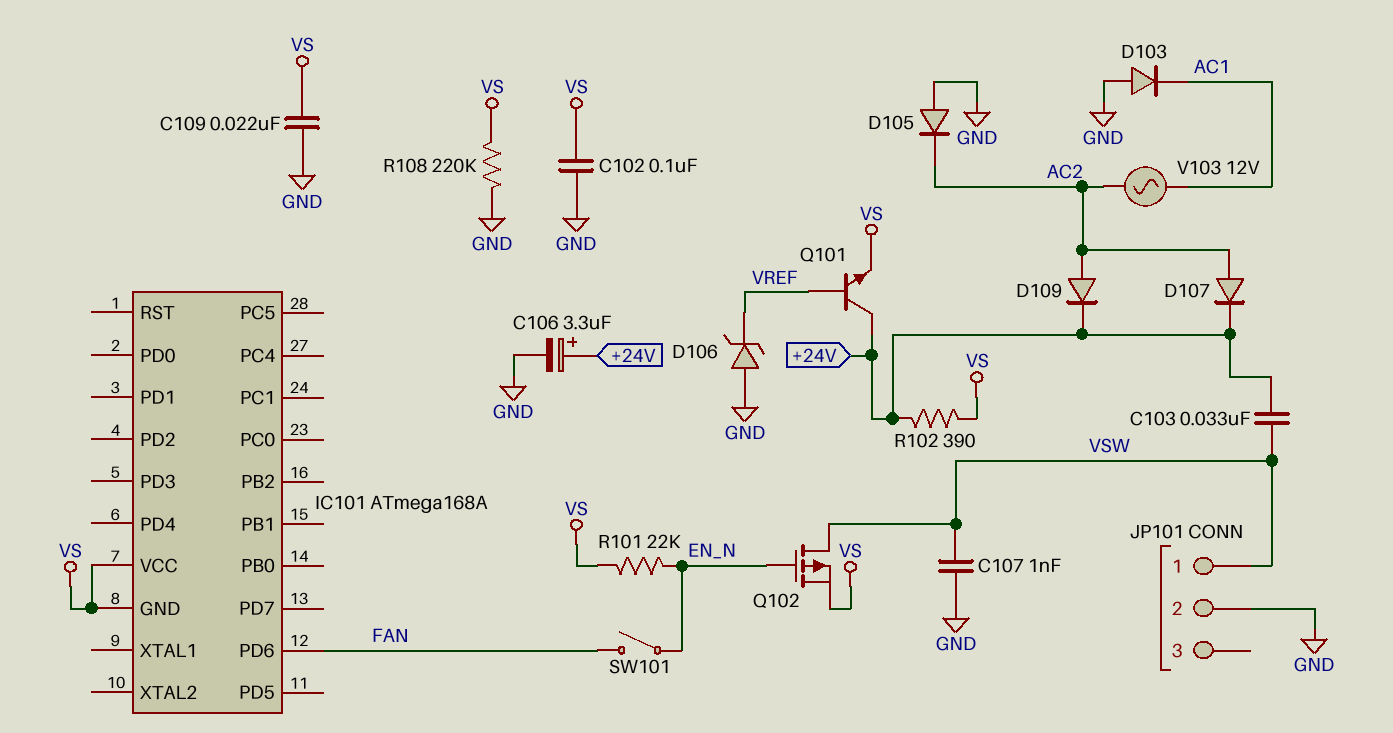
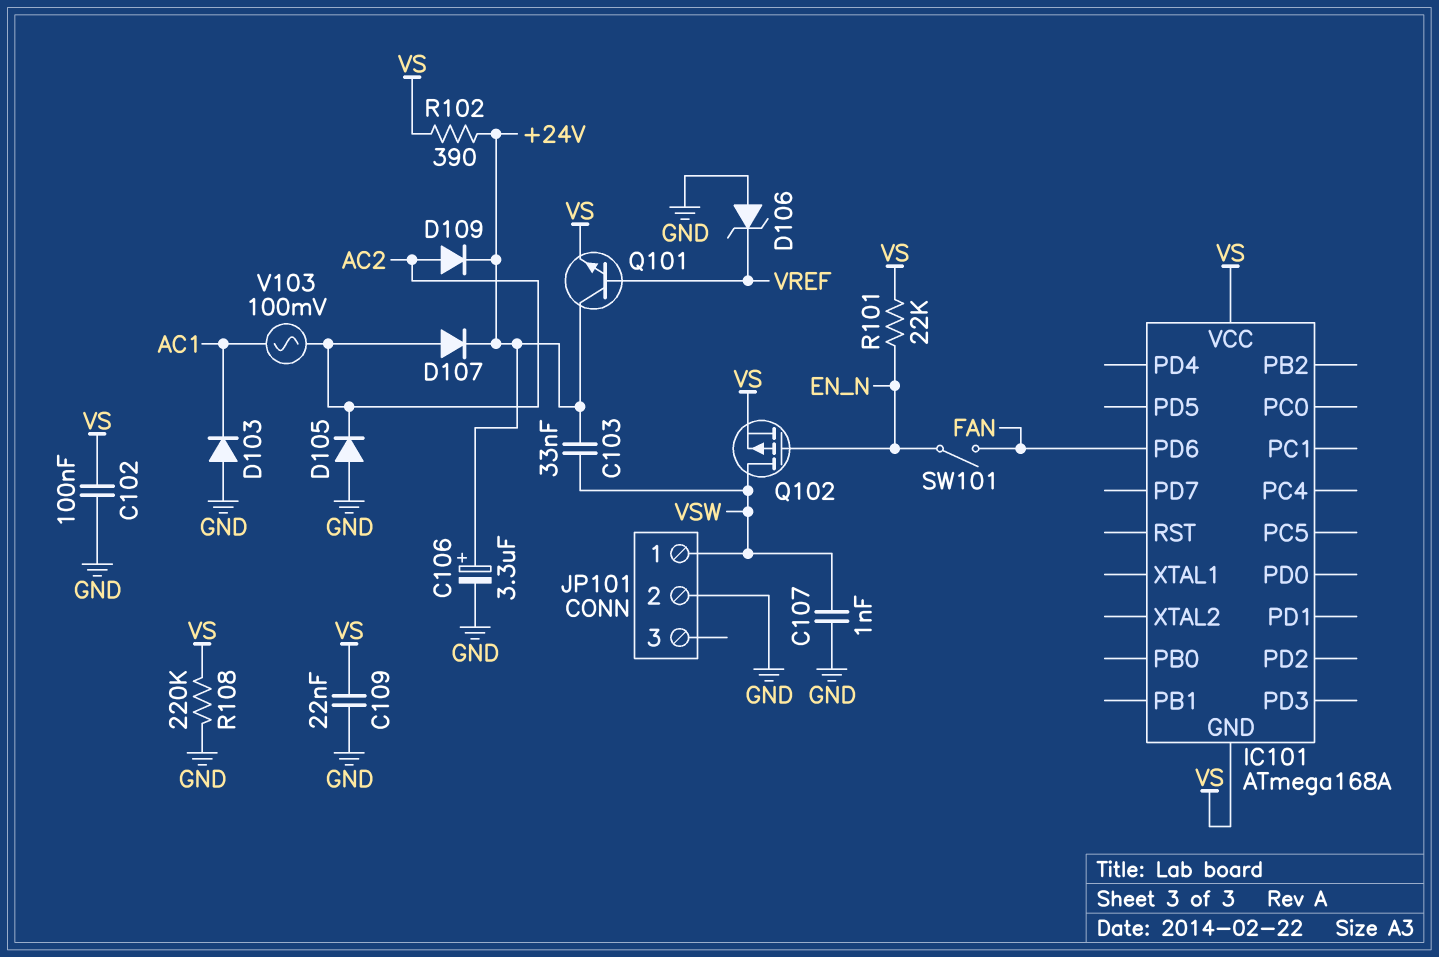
V103: AC 12V (AC1, AC2) -> AC 100mV (AC1, AC2)

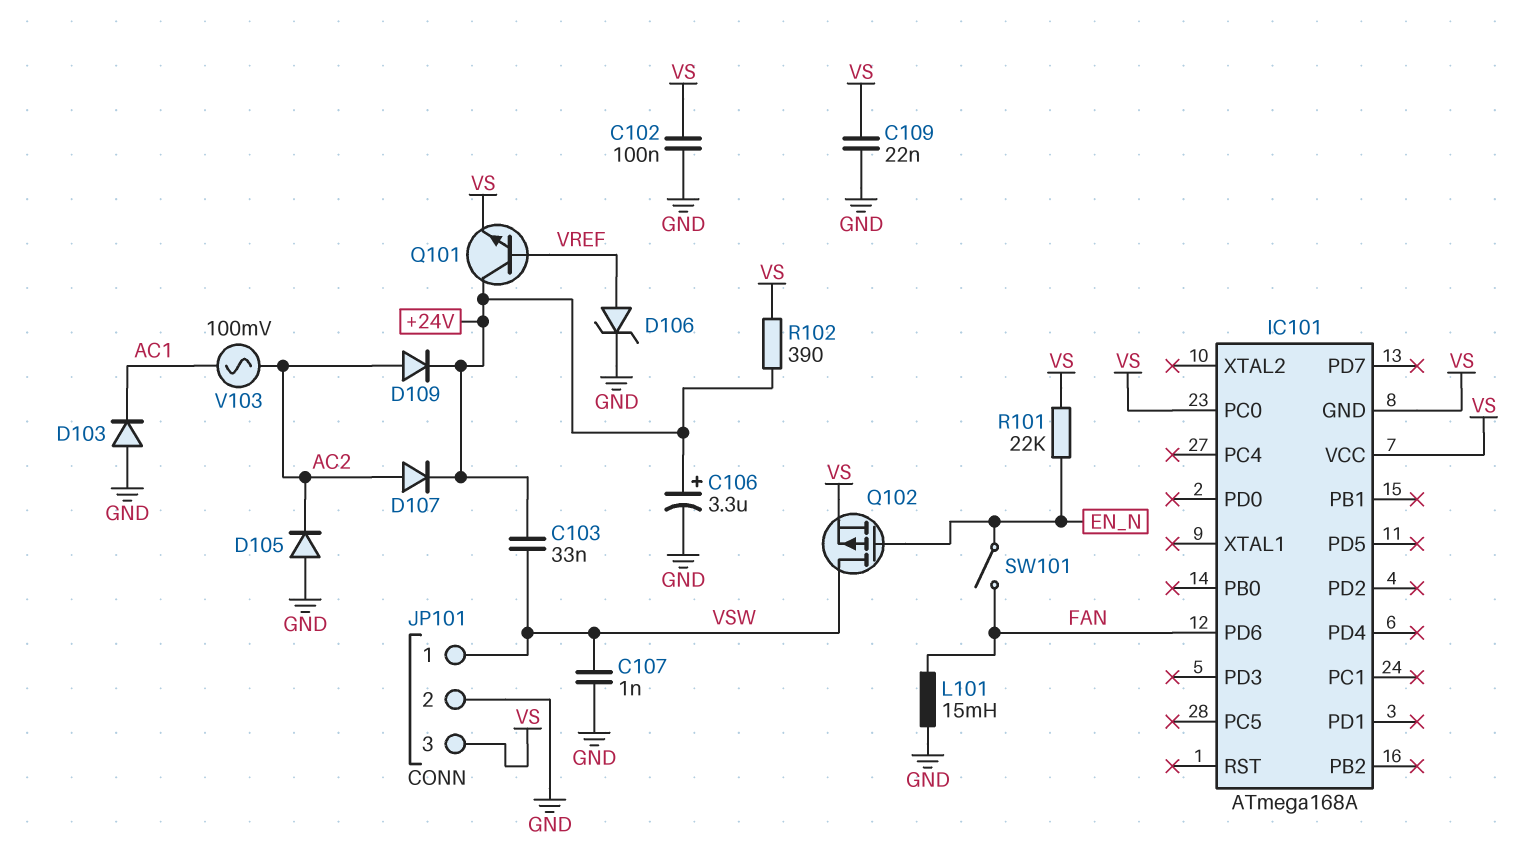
D106: zener (A GND, K VREF) -> zener (A VREF, K GND)
IC101 pin PC0: none -> VS
JP101 pin 3: none -> VS
L101: none -> 15mH (FAN, GND)
R108: 220k (GND, VS) -> none

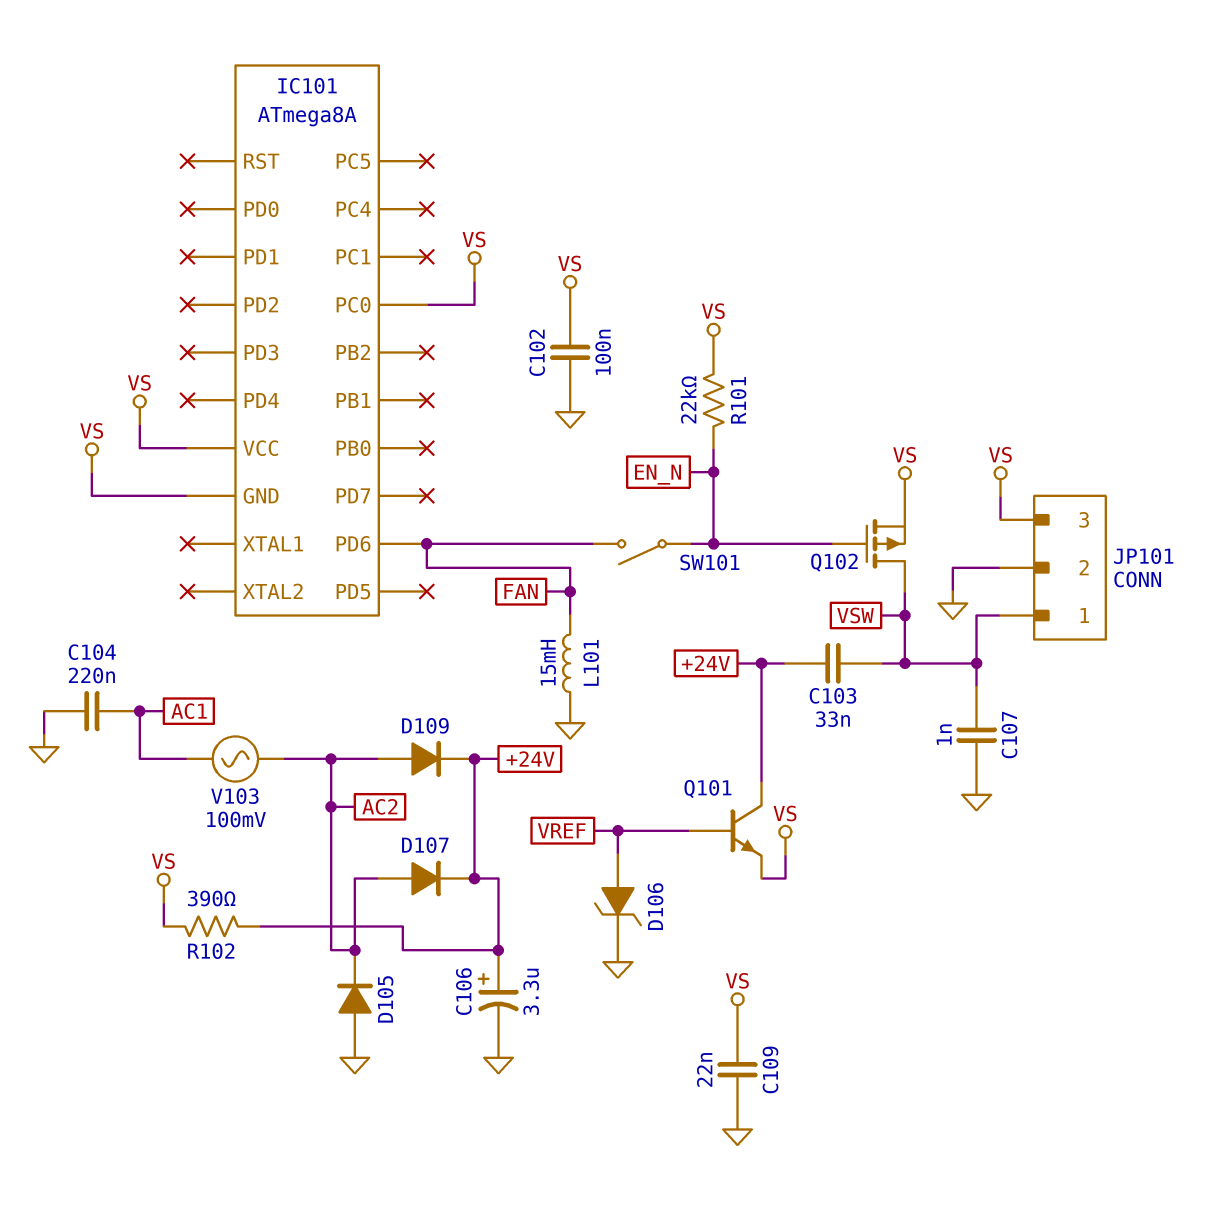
C104: none -> 220nF (AC1, GND)
D103: diode (A GND, K AC1) -> none
IC101: ATmega168A -> ATmega8A

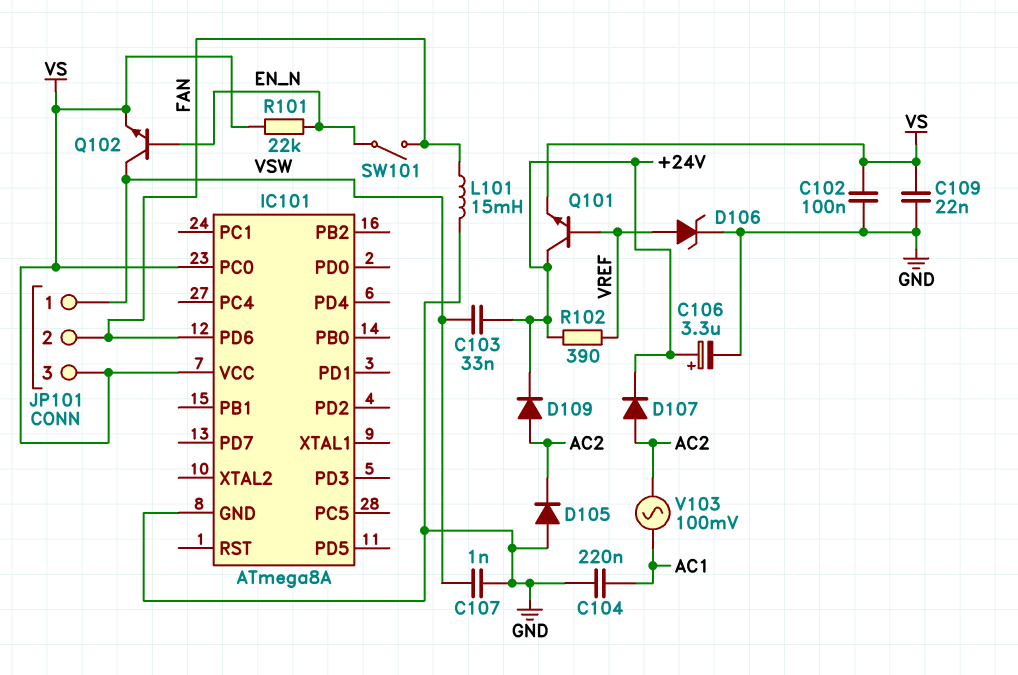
IC101 pin GND: VS -> GND
JP101 pin 2: GND -> FAN
Q102: PMOS (G EN_N, D VSW, S VS) -> NPN (B EN_N, C VSW, E VS)
R102: 390 (+24V, VS) -> 390 (+24V, VREF)

